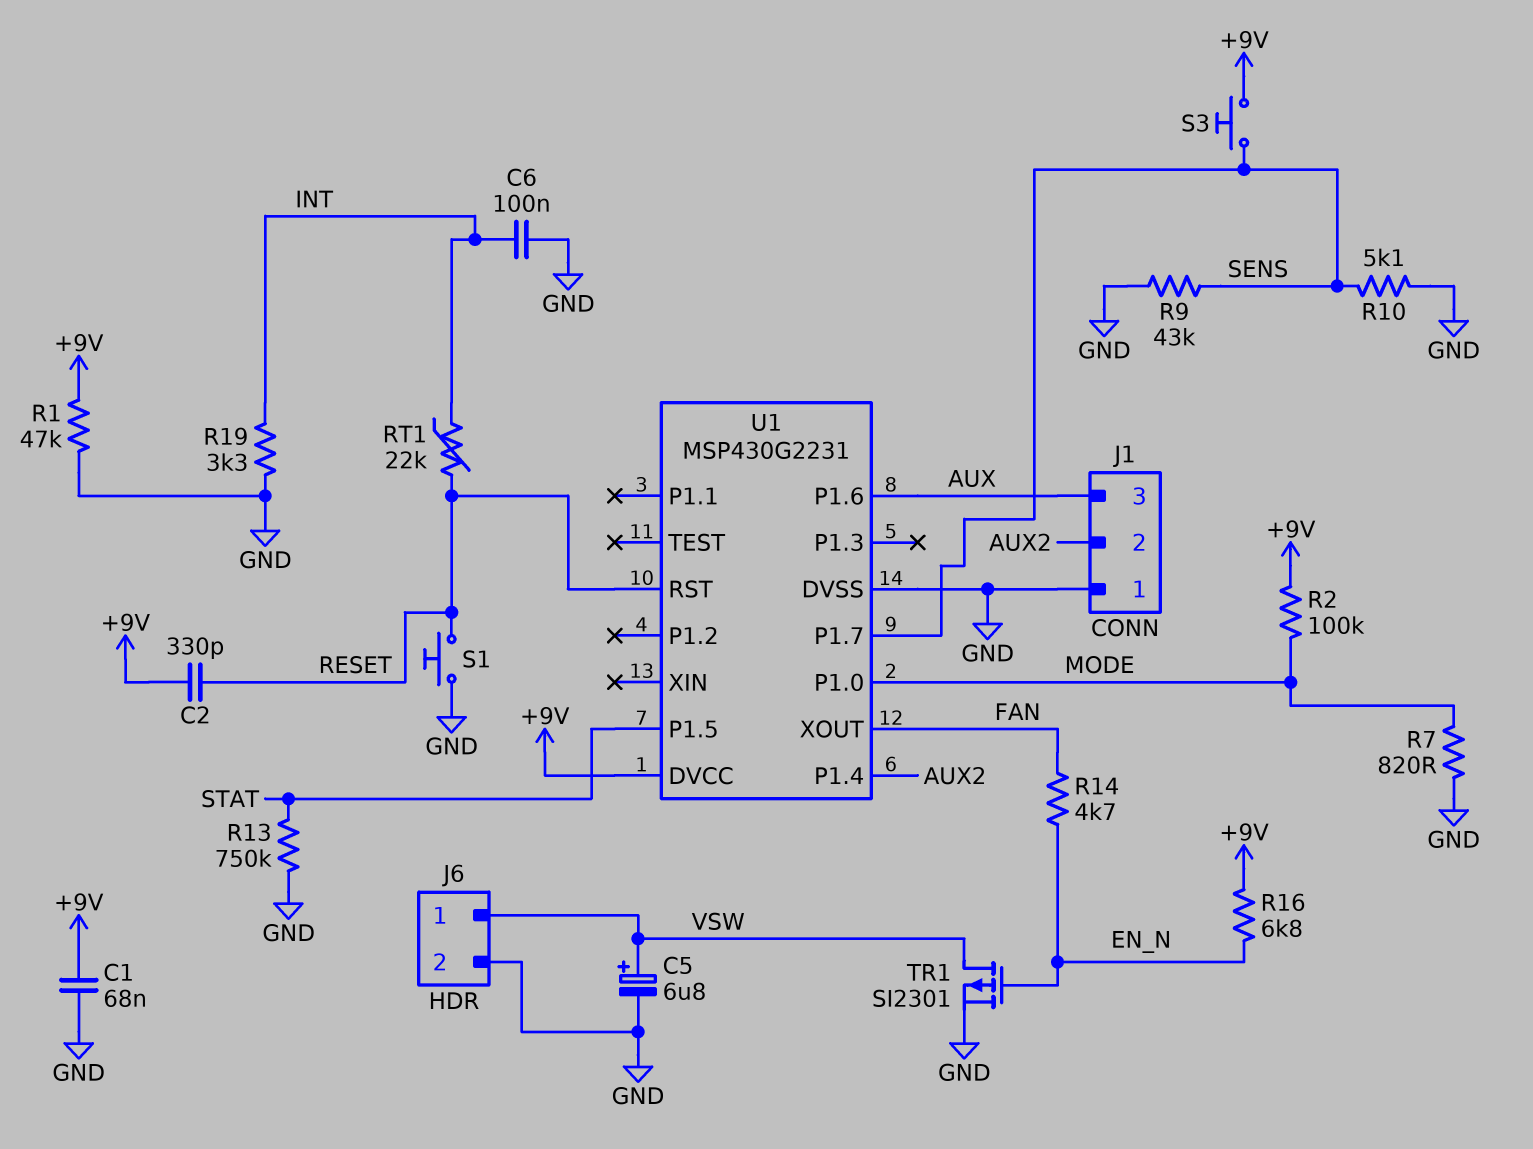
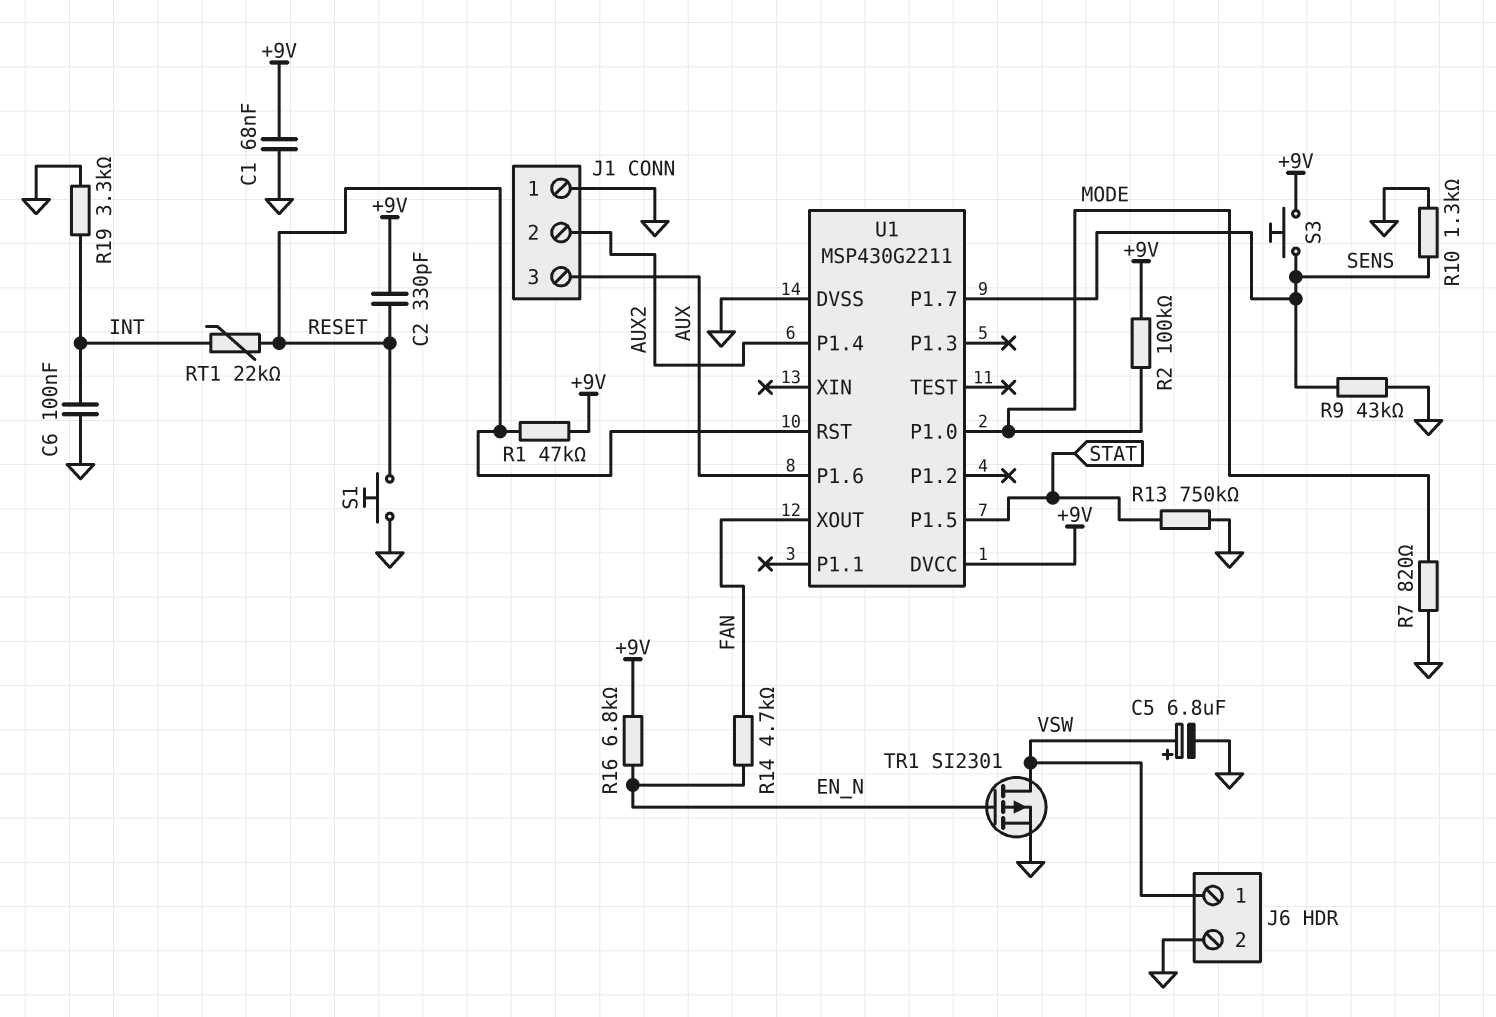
R1: 47k (+9V, GND) -> 47k (+9V, RESET)
R10: 5.1k (GND, SENS) -> 1.3k (GND, SENS)
U1: MSP430G2231 -> MSP430G2211

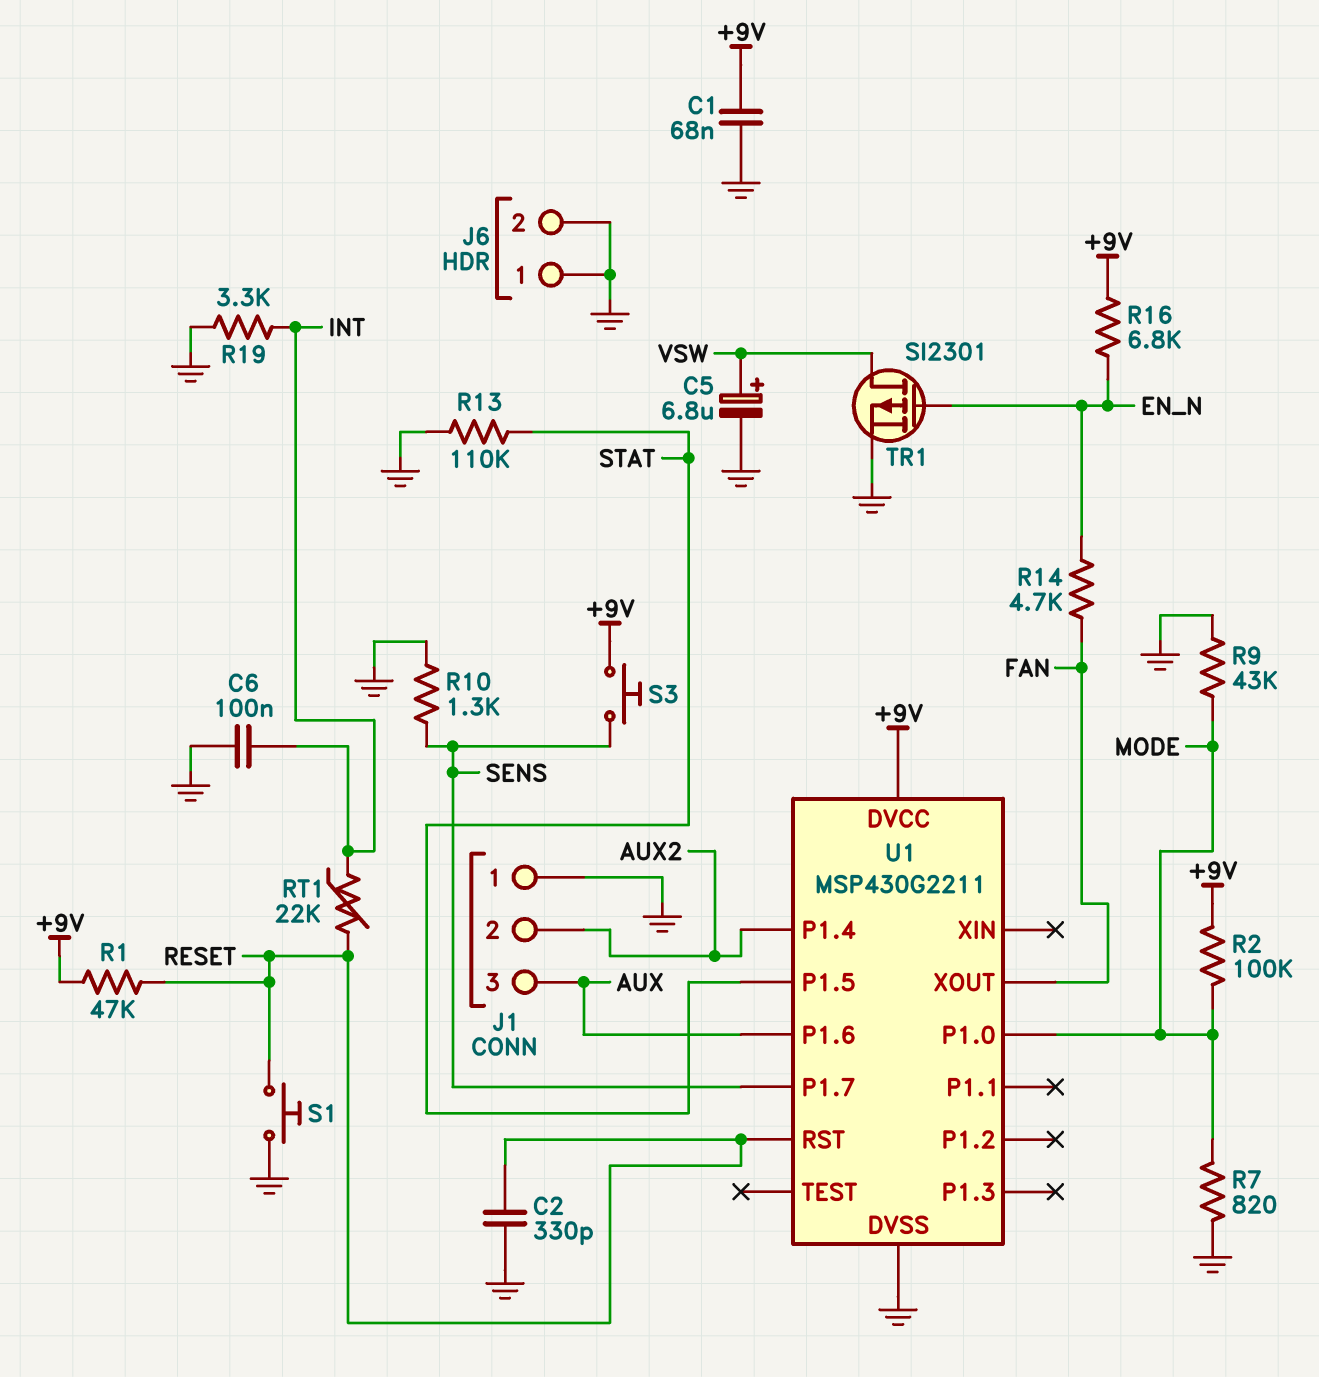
C2: 330pF (+9V, RESET) -> 330pF (GND, RESET)
J6 pin 1: VSW -> GND
R9: 43k (GND, SENS) -> 43k (GND, MODE)
R13: 750k (GND, STAT) -> 110k (GND, STAT)

